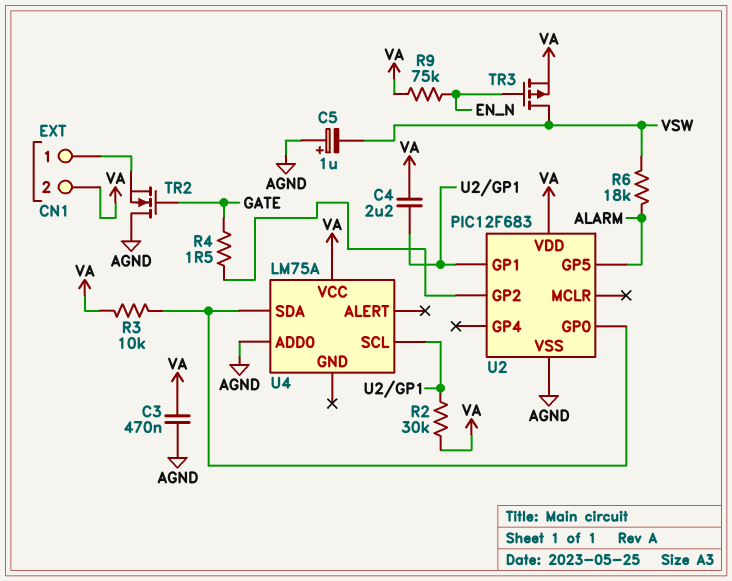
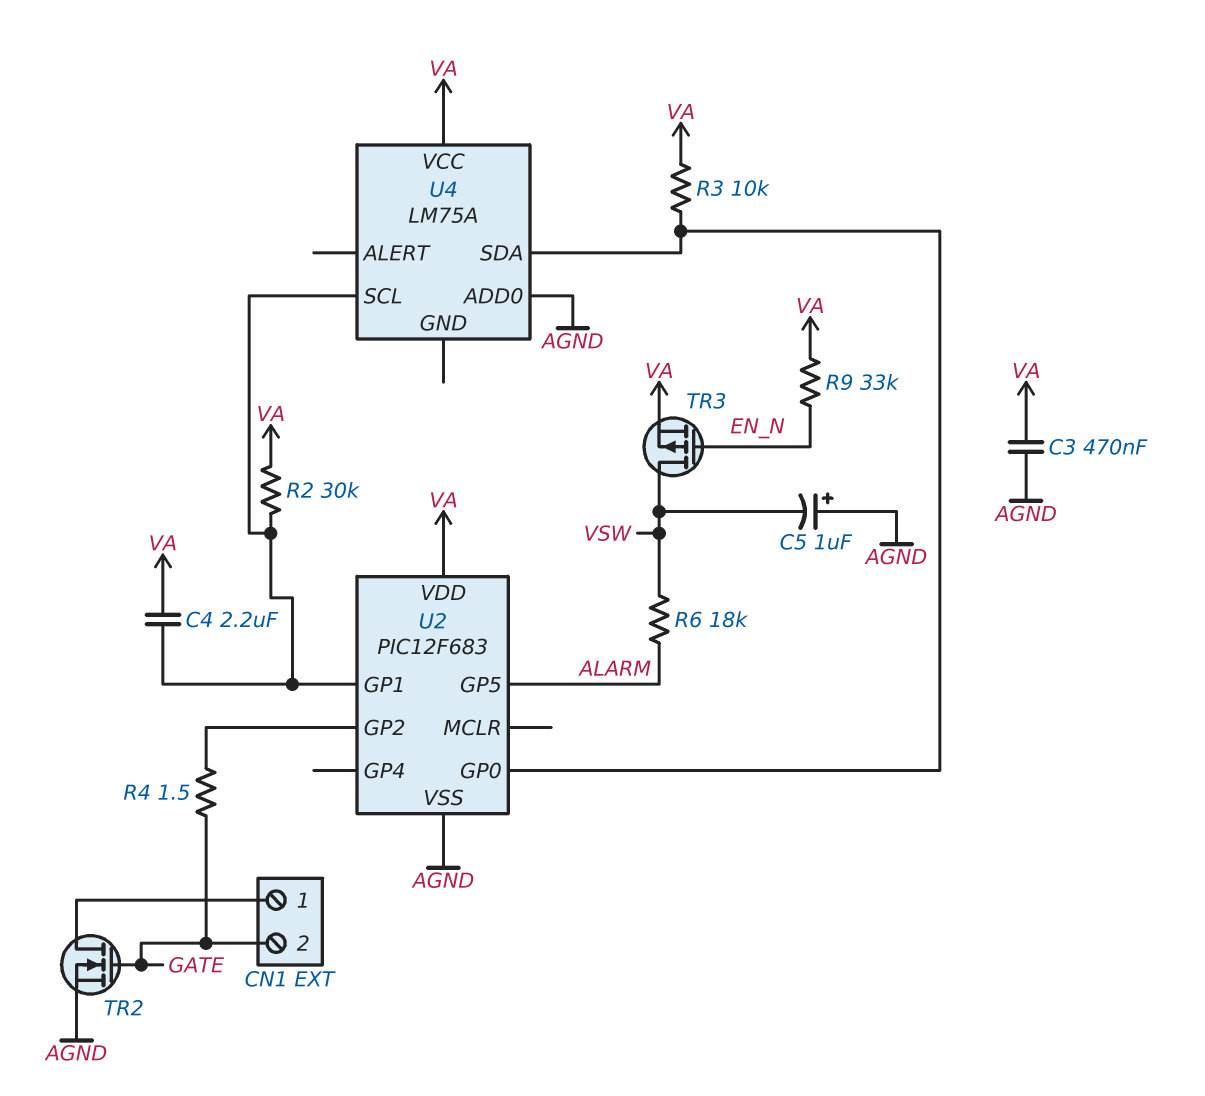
CN1 pin 2: VA -> GATE
R9: 75k (EN_N, VA) -> 33k (EN_N, VA)
TR2: NMOS (G GATE, D AGND, S CN1/1) -> NMOS (G GATE, D CN1/1, S AGND)

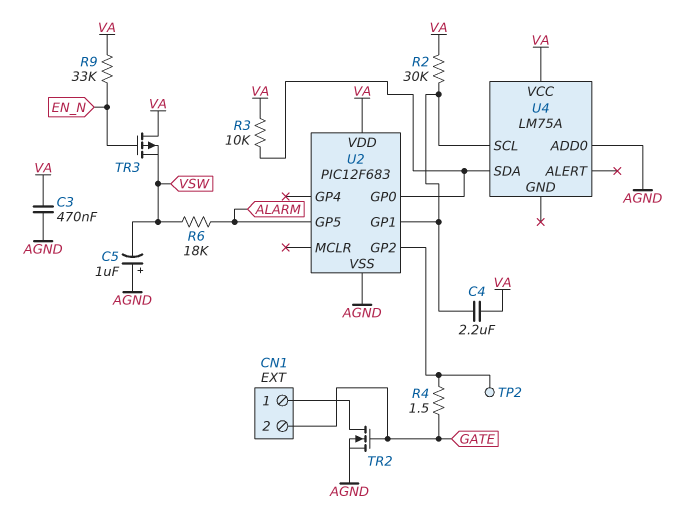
TP2: none -> test point (U2/GP2)
TR3: PMOS (G EN_N, D VSW, S VA) -> PMOS (G EN_N, D VA, S VSW)

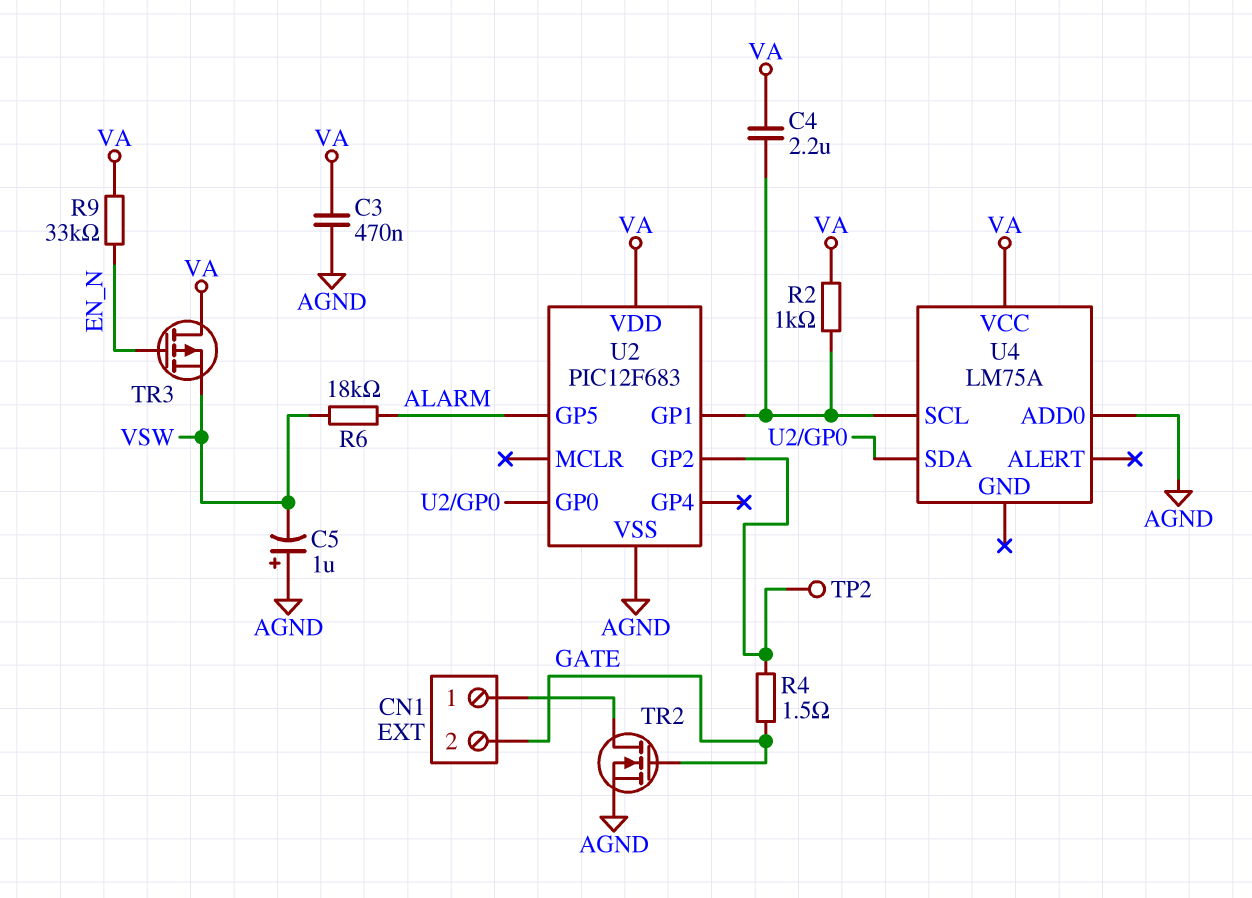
R2: 30k (U2/GP1, VA) -> 1k (U2/GP1, VA)
R3: 10k (U2/GP0, VA) -> none

